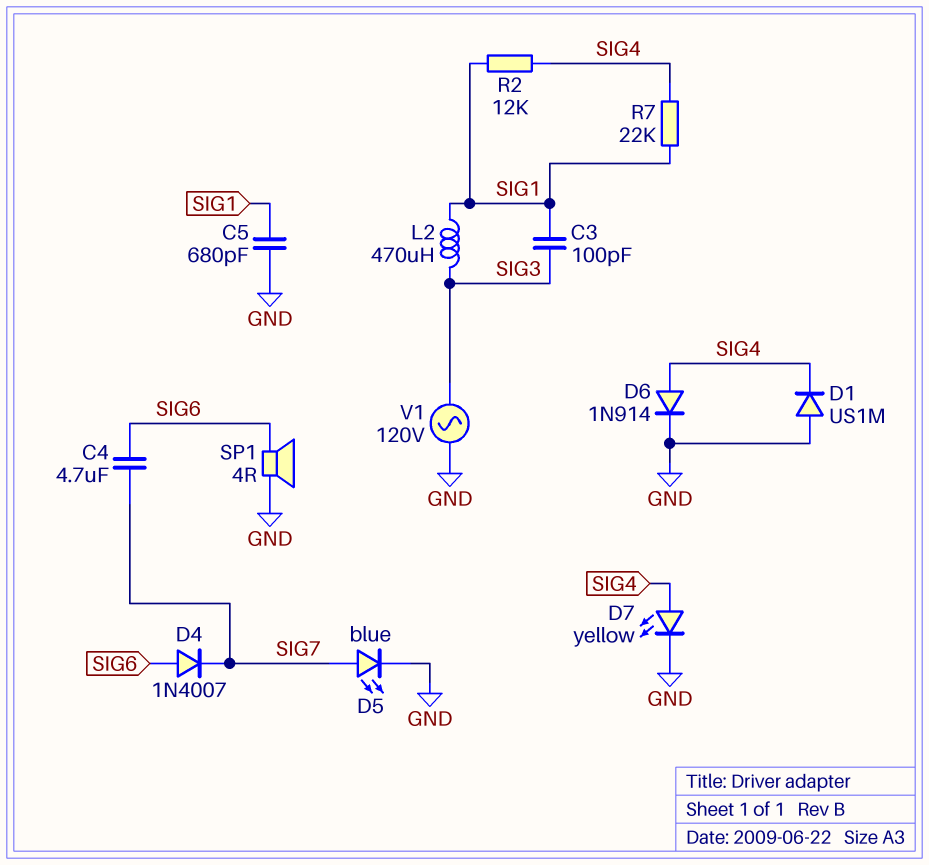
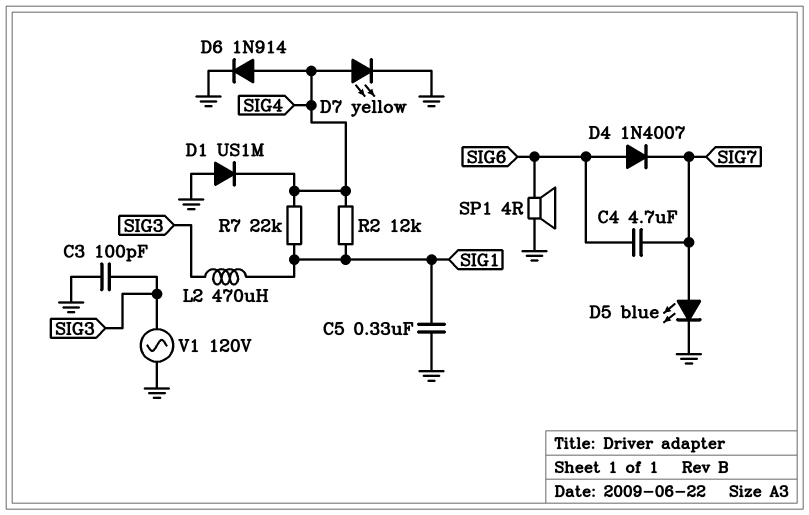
C3: 100pF (SIG1, SIG3) -> 100pF (GND, SIG3)
C5: 680pF (GND, SIG1) -> 330nF (GND, SIG1)

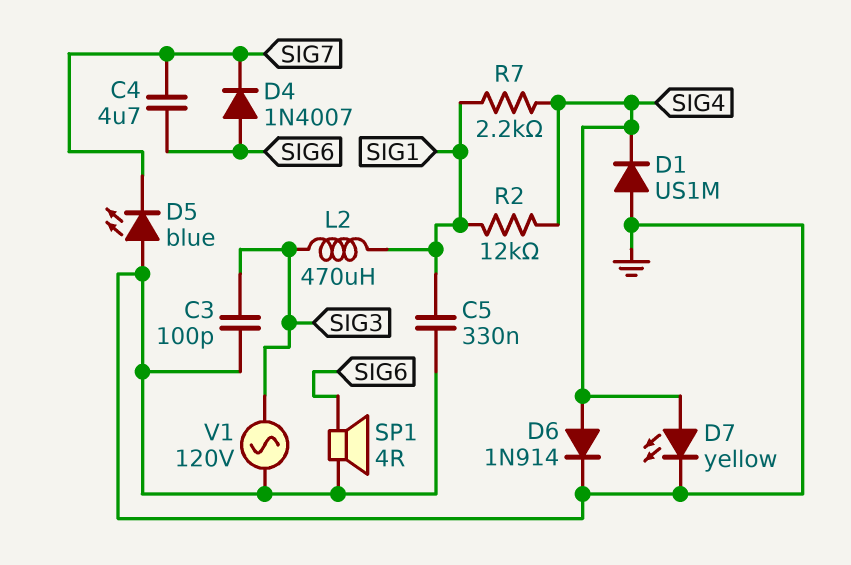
D5: LED blue (A SIG7, K GND) -> LED blue (A GND, K SIG7)
R7: 22k (SIG1, SIG4) -> 2.2k (SIG1, SIG4)

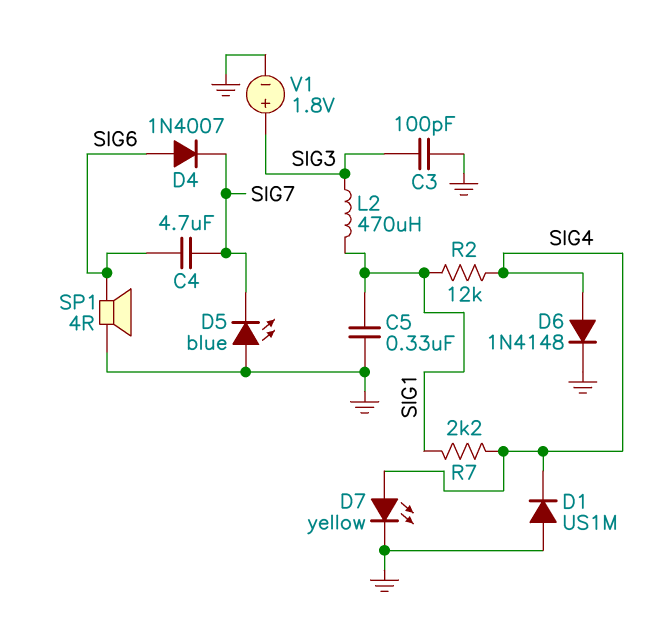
D6: diode 1N914 (A SIG4, K GND) -> diode 1N4148 (A SIG4, K GND)
V1: AC 120V (GND, SIG3) -> 1.8V (plus SIG3, minus GND)

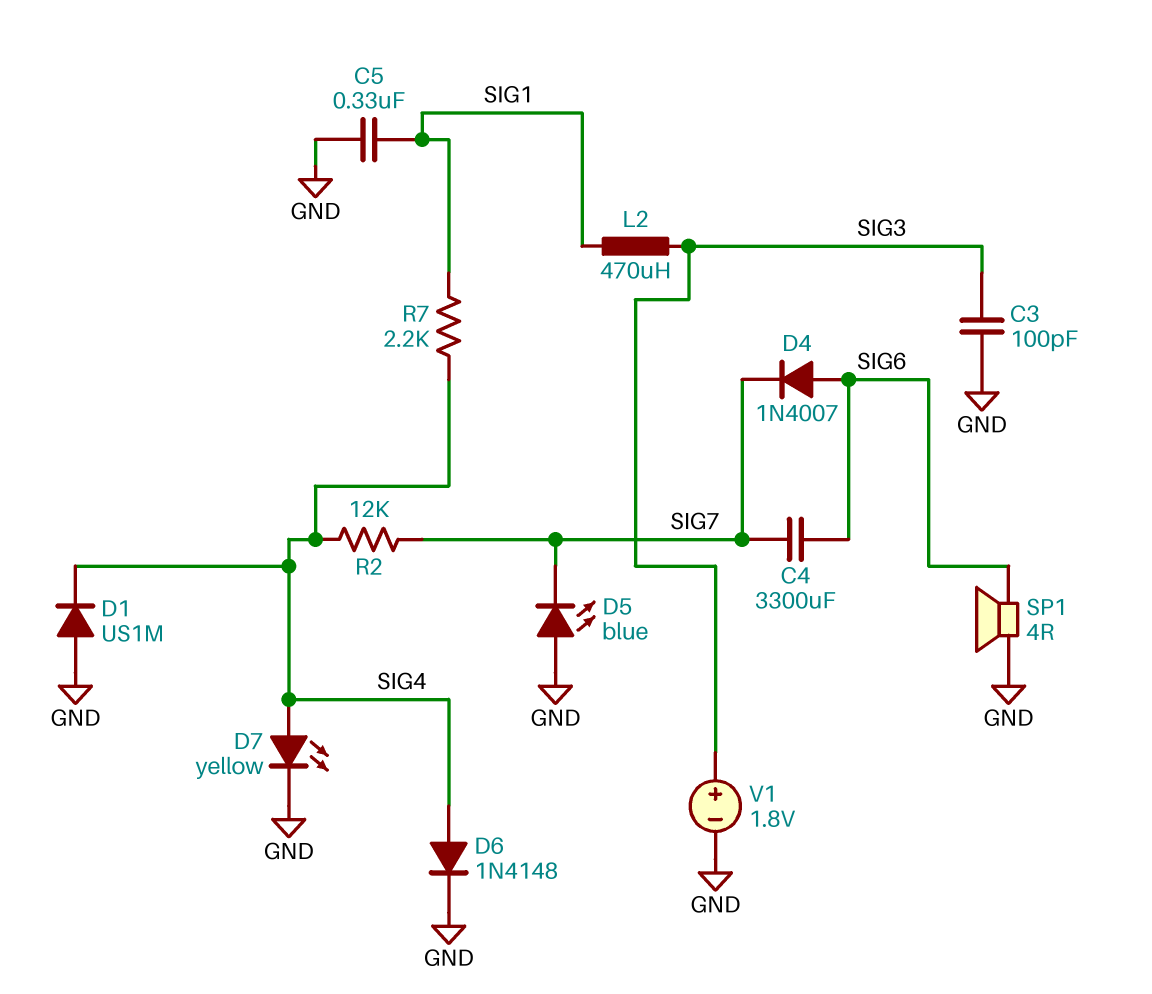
C4: 4.7uF (SIG6, SIG7) -> 3300uF (SIG6, SIG7)
R2: 12k (SIG1, SIG4) -> 12k (SIG4, SIG7)

